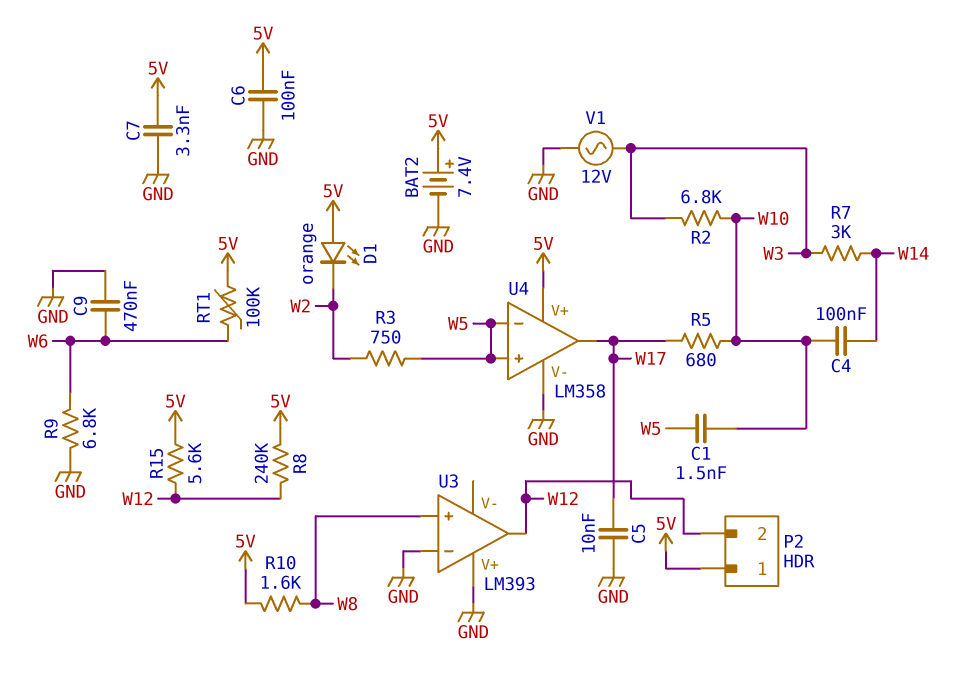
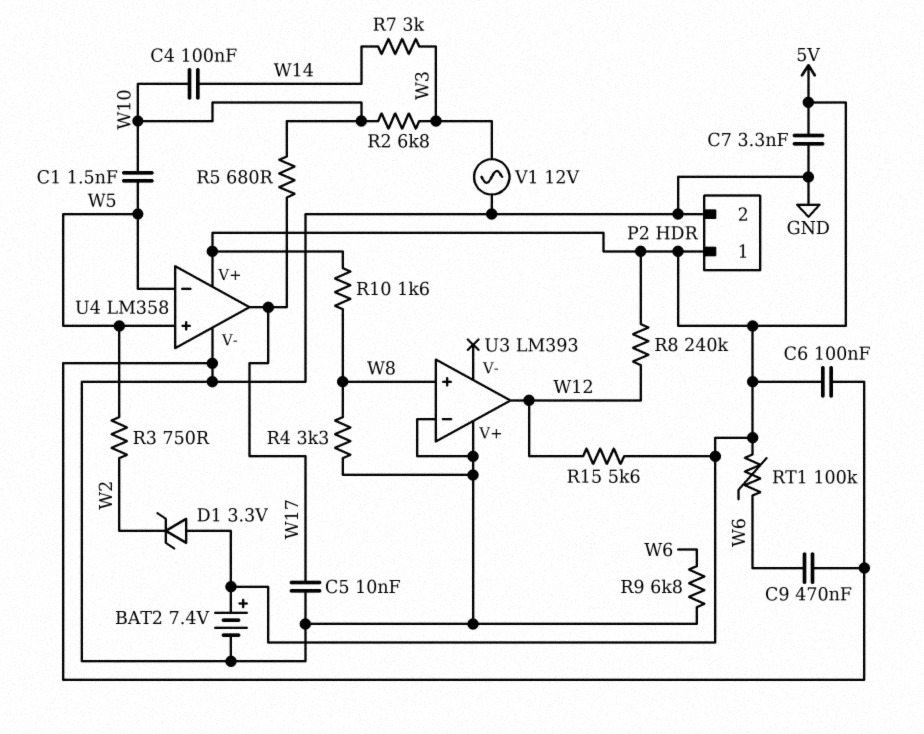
D1: LED orange (A 5V, K W2) -> zener 3.3V (A 5V, K W2)
P2 pin 2: W12 -> GND
R4: none -> 3.3k (GND, W8)

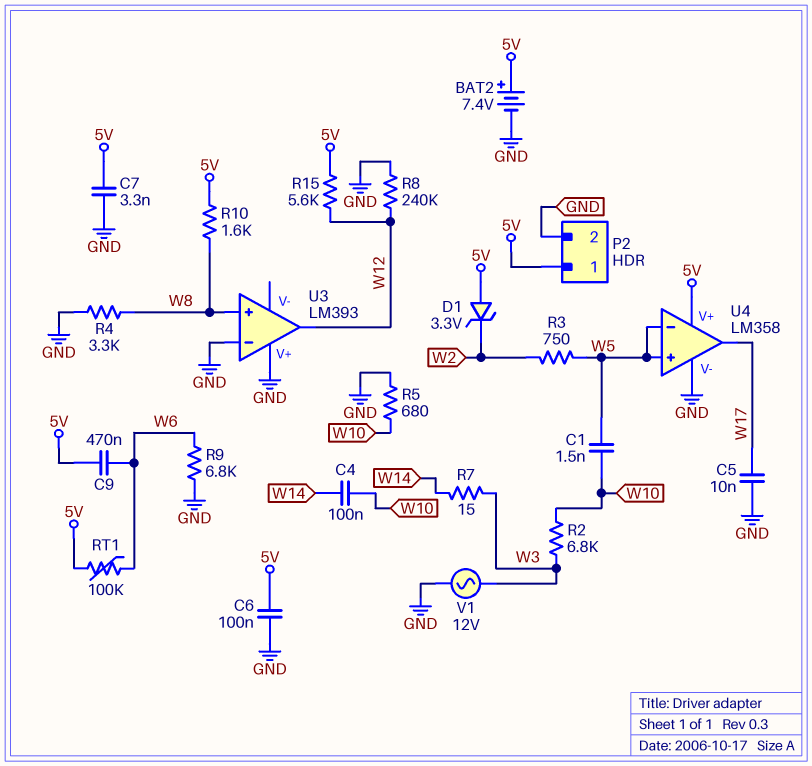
C9: 470nF (GND, W6) -> 470nF (5V, W6)
R5: 680 (W10, W17) -> 680 (GND, W10)
R7: 3k (W3, W14) -> 15 (W3, W14)
R8: 240k (5V, W12) -> 240k (GND, W12)

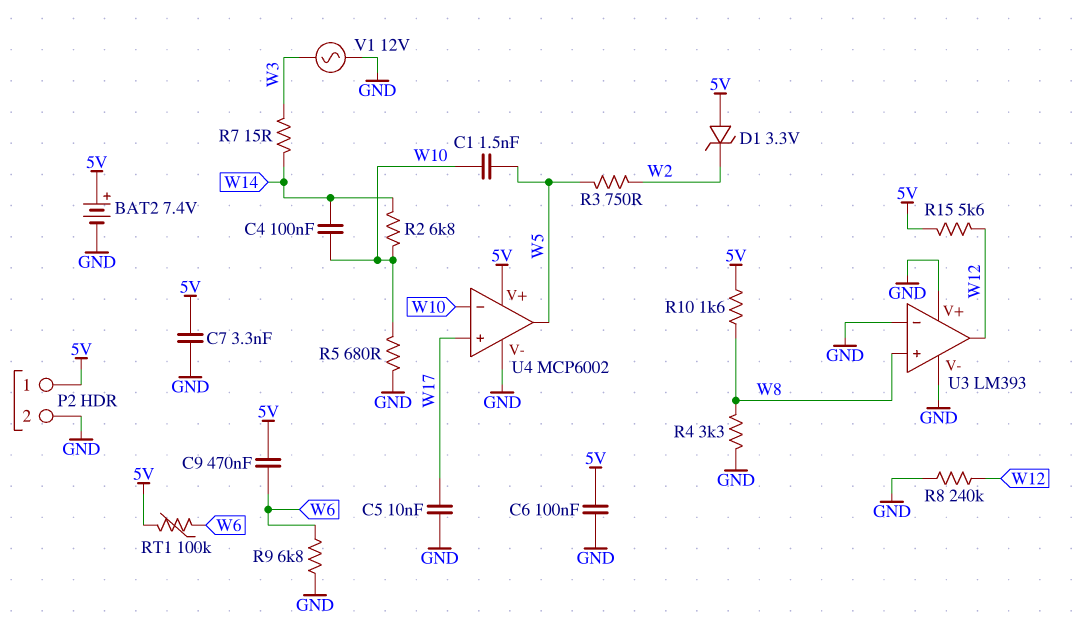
R2: 6.8k (W3, W10) -> 6.8k (W10, W14)
U3 pin V-: none -> GND
U4: LM358 -> MCP6002
U4 pin in+: W5 -> W17
U4 pin in-: W5 -> W10
U4 pin out: W17 -> W5

